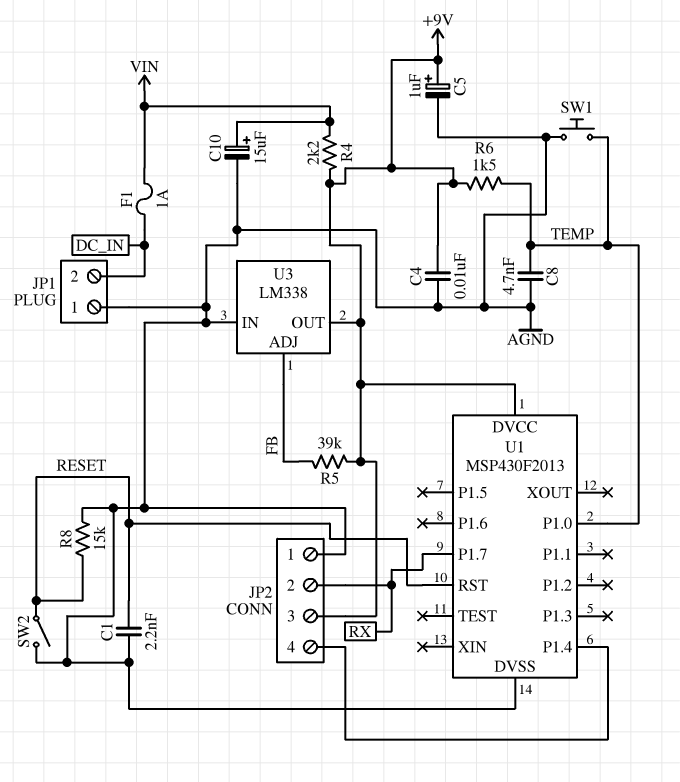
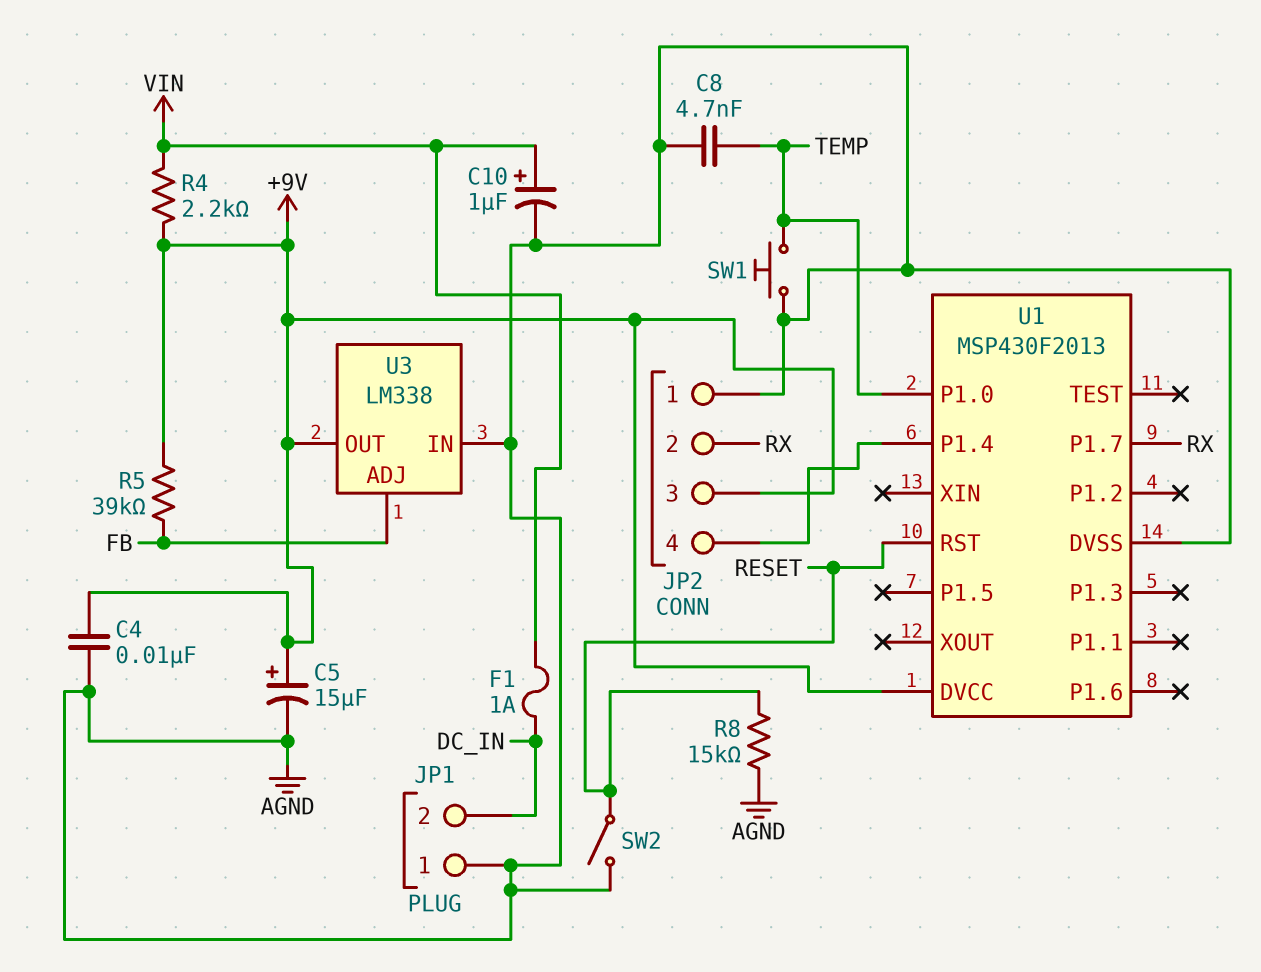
C1: 2.2nF (AGND, RESET) -> none
C5: 1uF (plus +9V, minus AGND) -> 15uF (plus +9V, minus AGND)
C10: 15uF (plus VIN, minus AGND) -> 1uF (plus VIN, minus AGND)
R6: 1.5k (+9V, TEMP) -> none

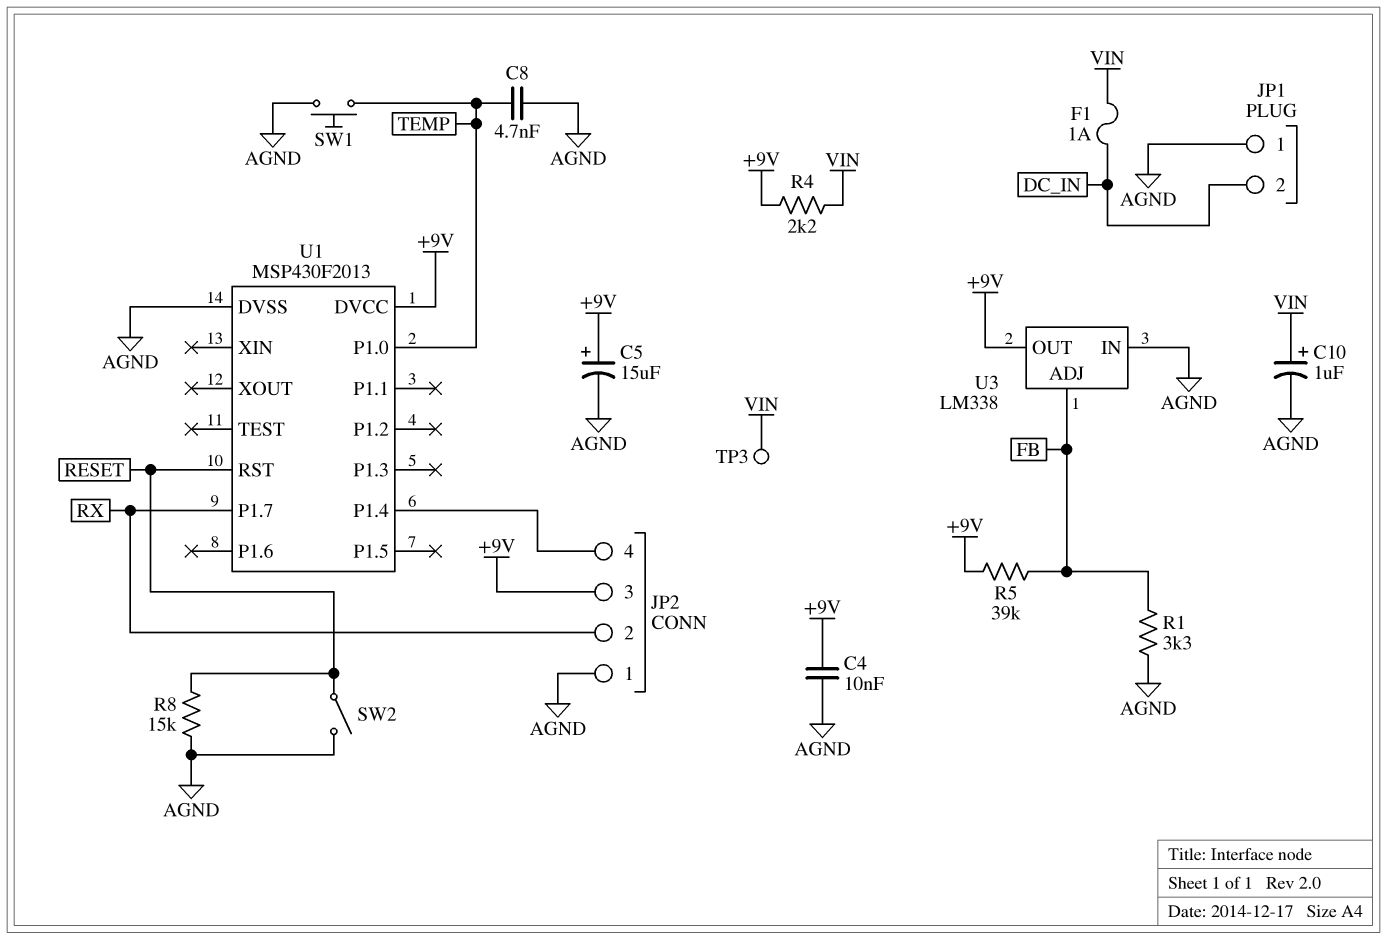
R1: none -> 3.3k (AGND, FB)
TP3: none -> test point (VIN)

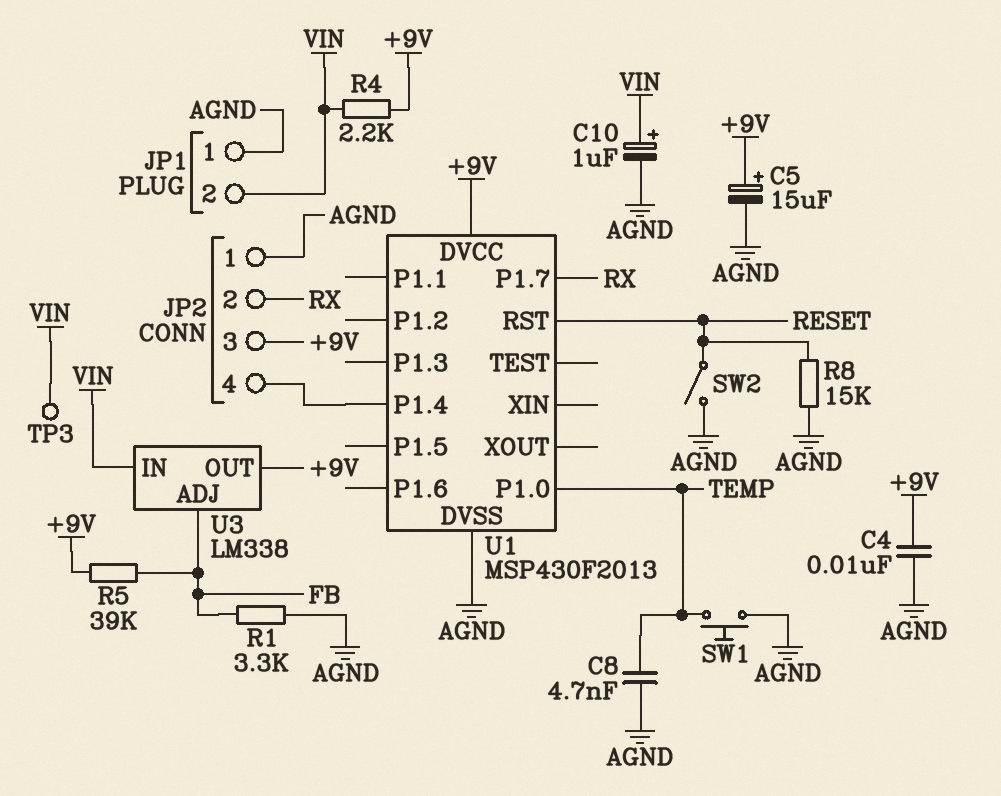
F1: 1A (DC_IN, VIN) -> none
JP1 pin 2: DC_IN -> VIN
U3 pin IN: AGND -> VIN

